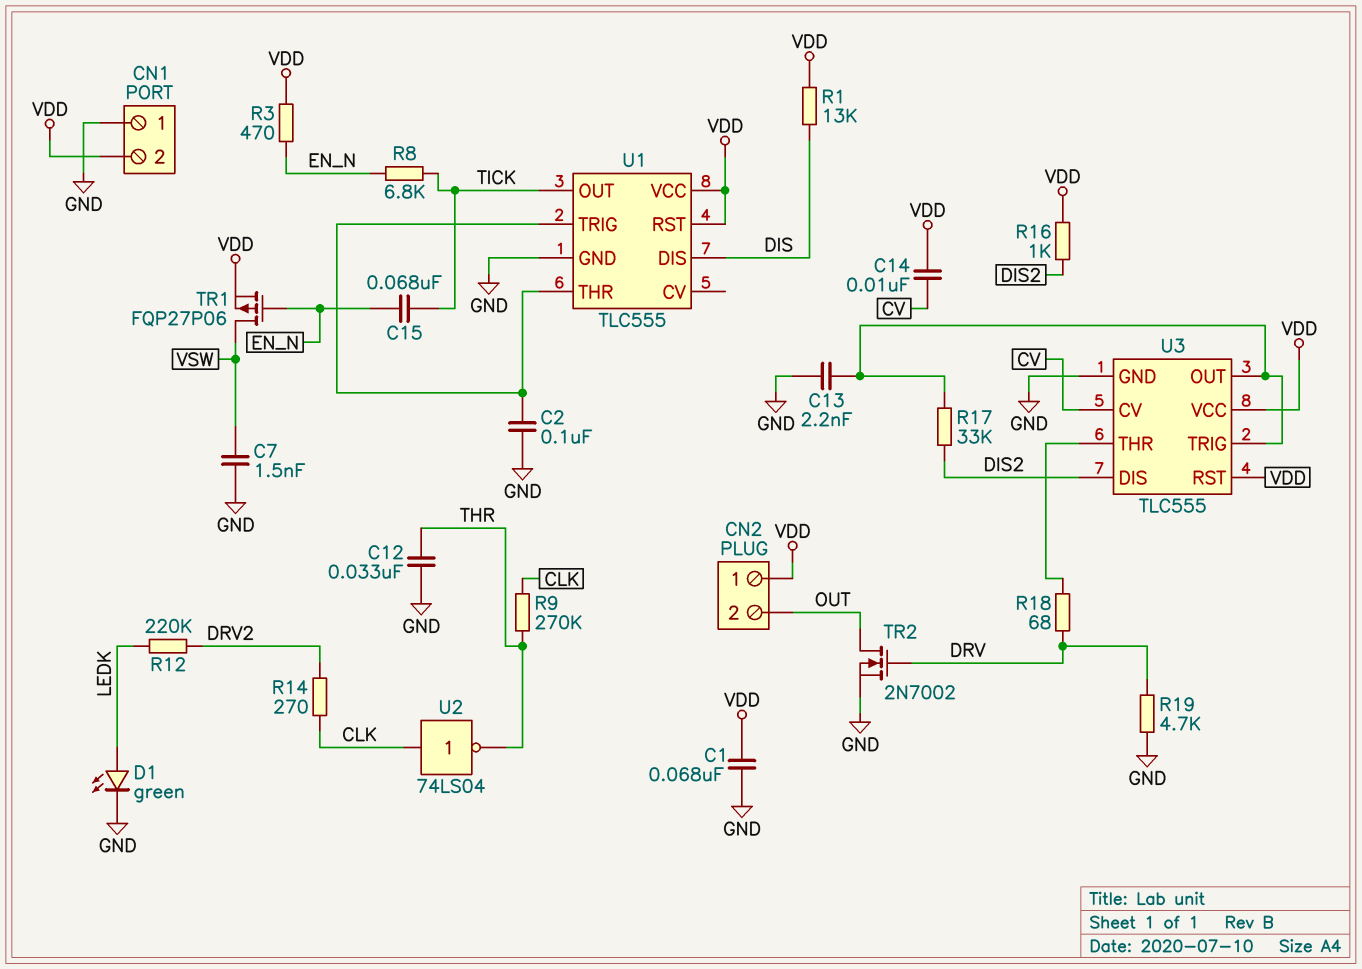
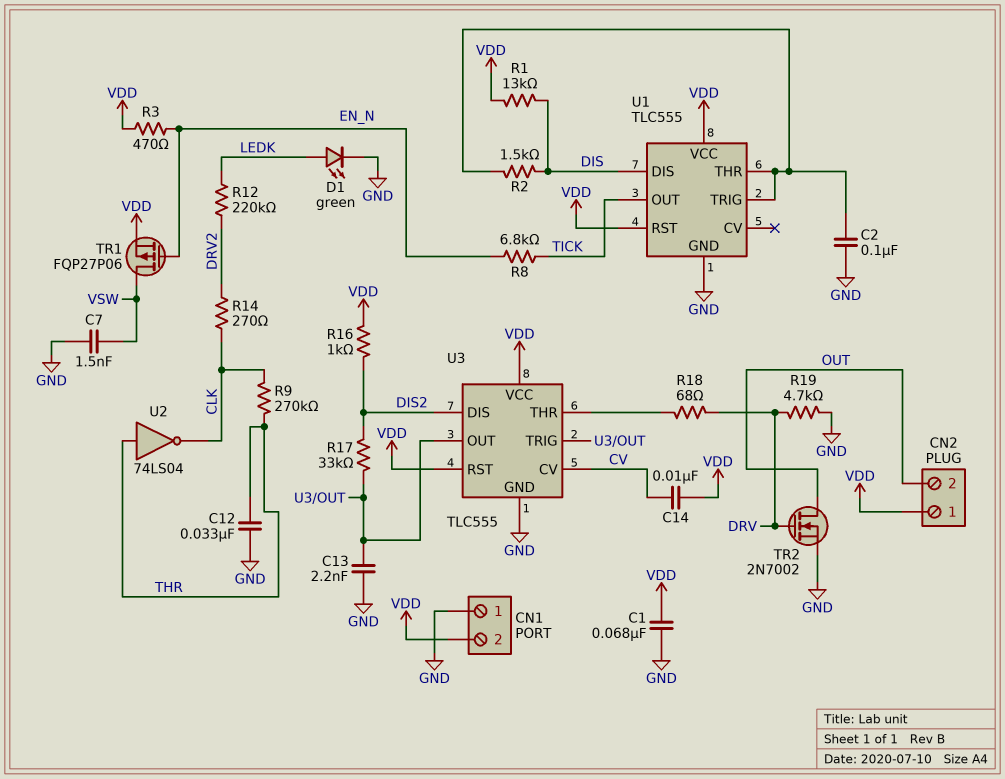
C15: 68nF (EN_N, TICK) -> none
R2: none -> 1.5k (DIS, U1/THR)
U2: NOT 74LS04 (in CLK, out THR) -> NOT 74LS04 (in THR, out CLK)

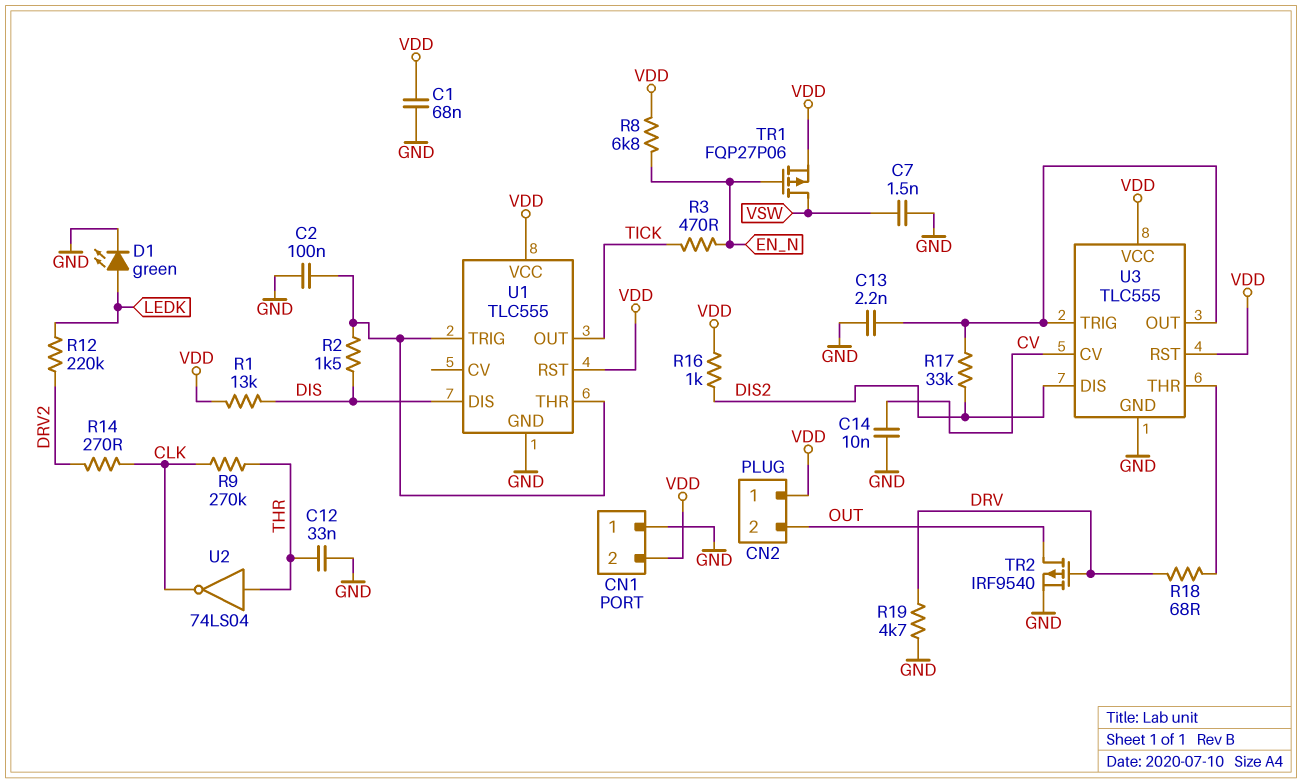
C14: 10nF (CV, VDD) -> 10nF (CV, GND)
R3: 470 (EN_N, VDD) -> 470 (EN_N, TICK)
R8: 6.8k (EN_N, TICK) -> 6.8k (EN_N, VDD)
TR2: NMOS 2N7002 (G DRV, D OUT, S GND) -> PMOS IRF9540 (G DRV, D OUT, S GND)

